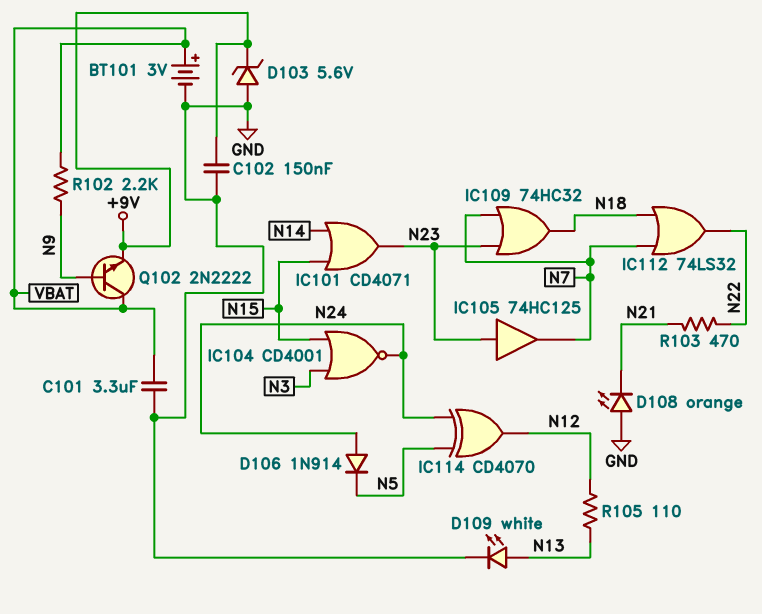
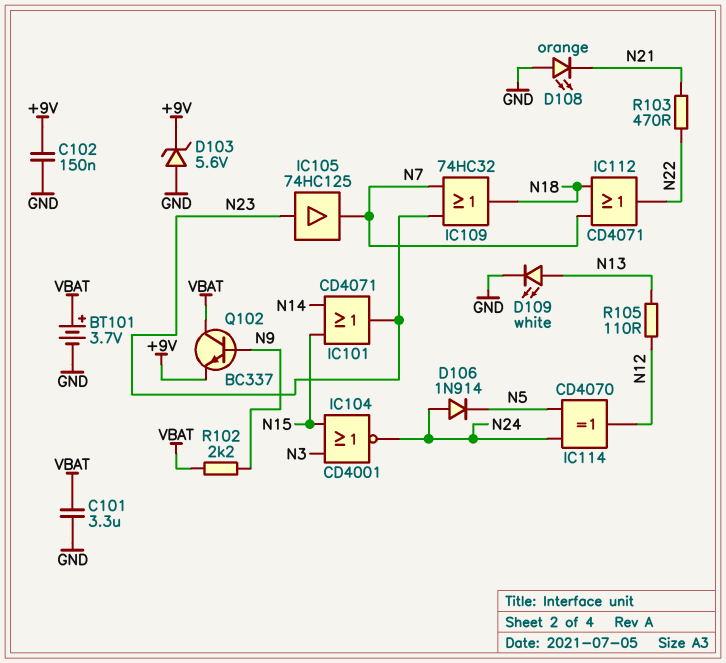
BT101: 3V (plus VBAT, minus GND) -> 3.7V (plus VBAT, minus GND)
IC112: OR 74LS32 (in N7, in N18, out N22) -> OR CD4071 (in N7, in N18, out N22)
Q102: NPN 2N2222 (B N9, C VBAT, E +9V) -> NPN BC337 (B N9, C VBAT, E +9V)

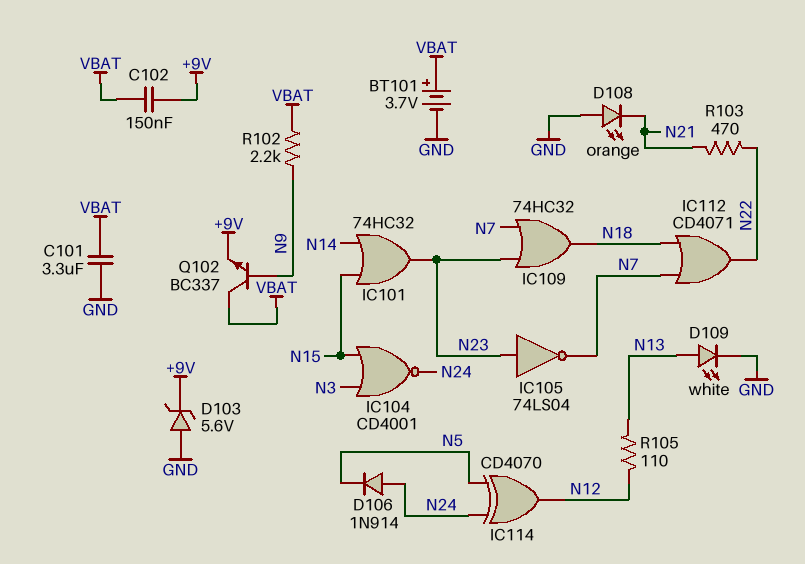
C102: 150nF (+9V, GND) -> 150nF (+9V, VBAT)
IC101: OR CD4071 (in N14, in N15, out N23) -> OR 74HC32 (in N14, in N15, out N23)
IC105: buffer 74HC125 (in N23, out N7) -> NOT 74LS04 (in N23, out N7)

